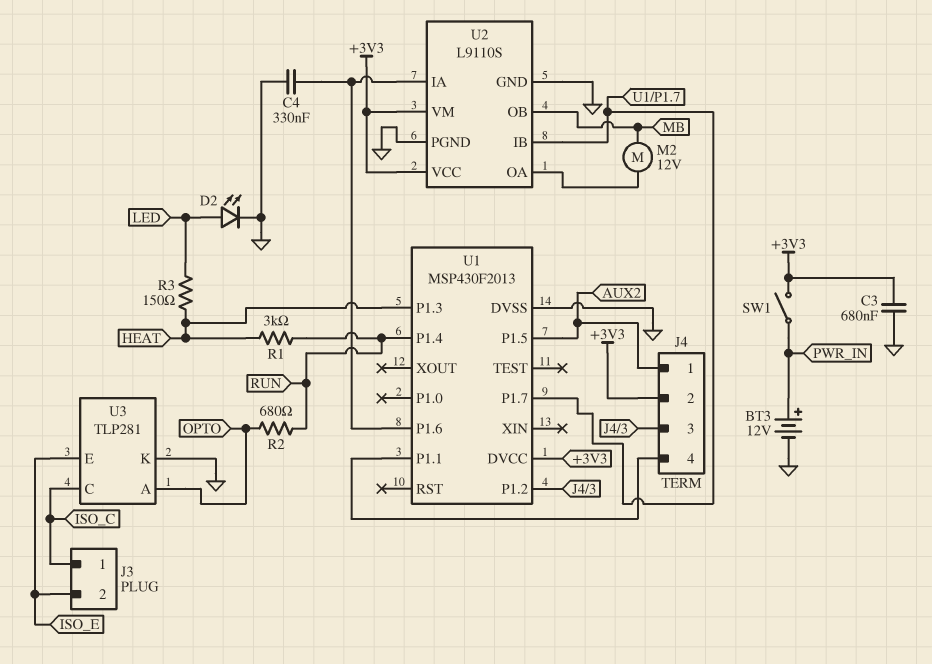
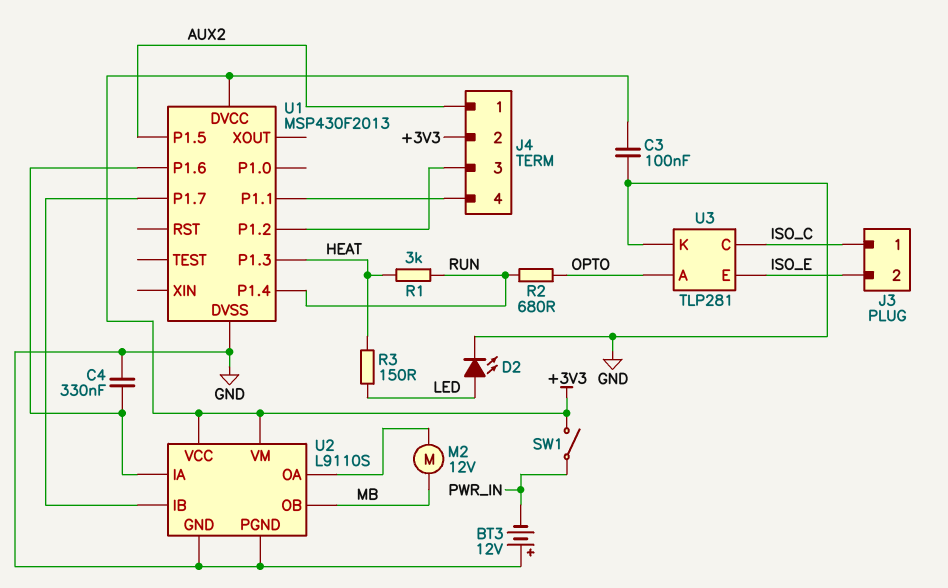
BT3: 12V (plus PWR_IN, minus GND) -> 12V (plus GND, minus PWR_IN)
C3: 680nF (+3V3, GND) -> 100nF (+3V3, GND)

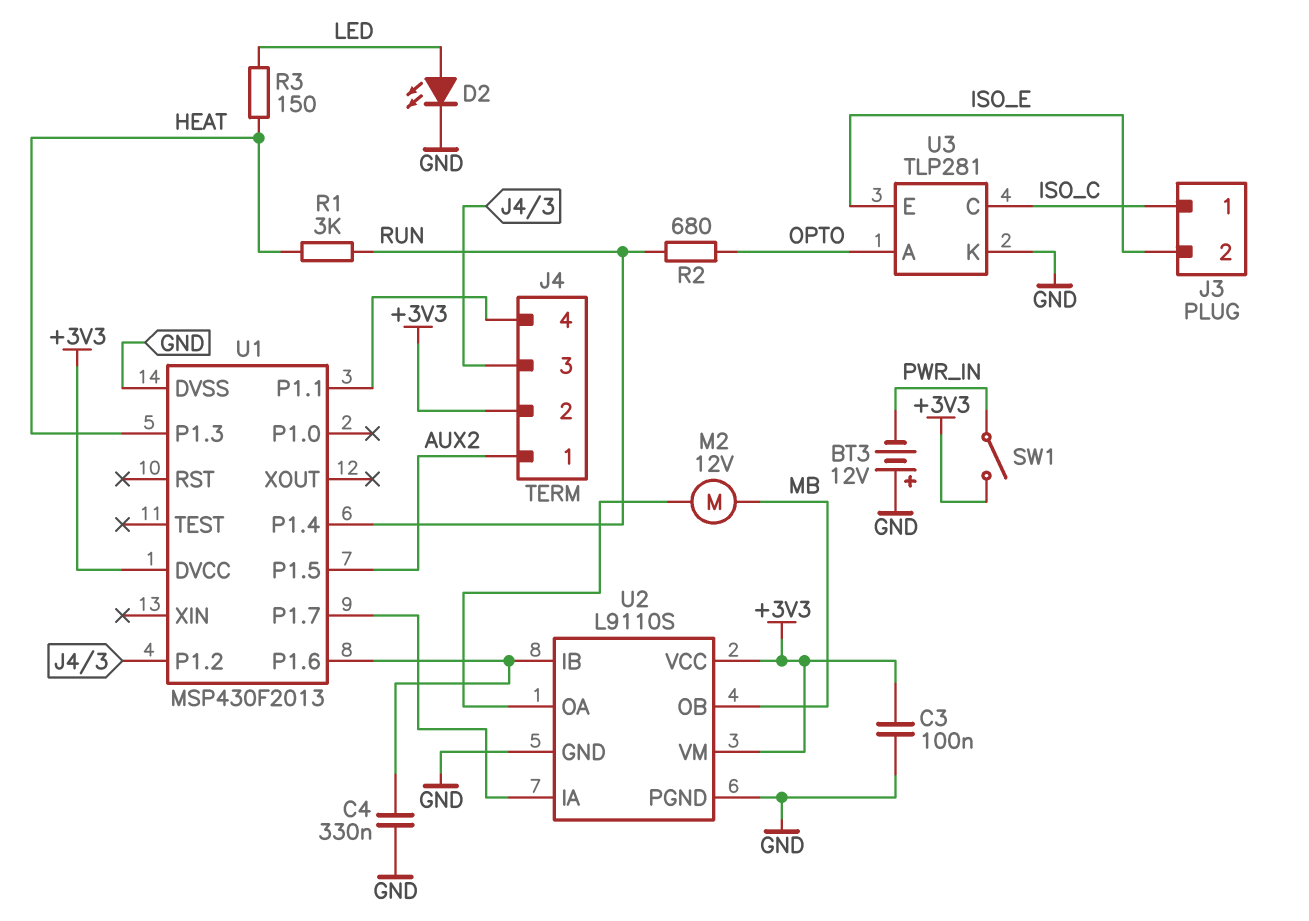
U2 pin IA: U1/P1.6 -> U1/P1.7
U2 pin IB: U1/P1.7 -> U1/P1.6

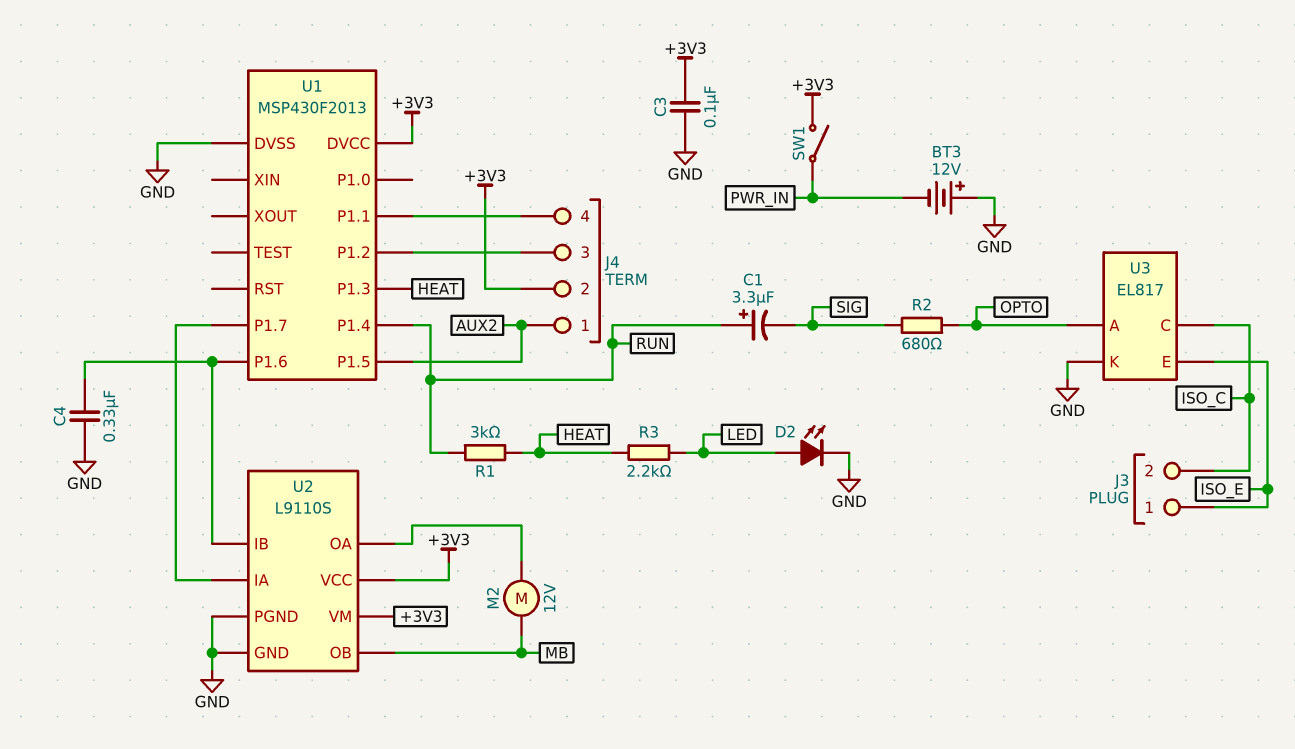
C1: none -> 3.3uF (plus RUN, minus SIG)
J3 pin 1: ISO_C -> ISO_E
J3 pin 2: ISO_E -> ISO_C
R2: 680 (OPTO, RUN) -> 680 (OPTO, SIG)
R3: 150 (HEAT, LED) -> 2.2k (HEAT, LED)
U3: TLP281 -> EL817

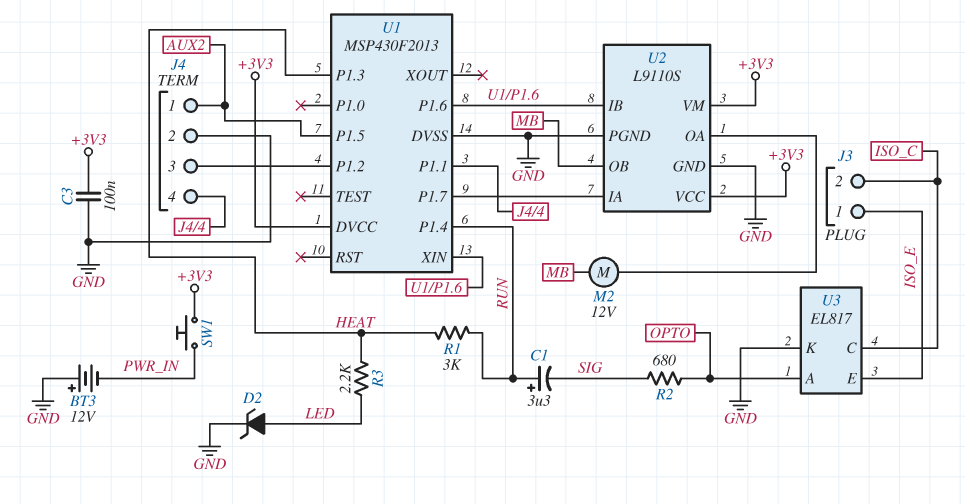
C4: 330nF (GND, U1/P1.6) -> none
D2: LED (A LED, K GND) -> zener (A LED, K GND)
J4 pin 2: +3V3 -> GND
SW1: switch (+3V3, PWR_IN) -> button (+3V3, PWR_IN)
U1 pin XIN: none -> U1/P1.6

